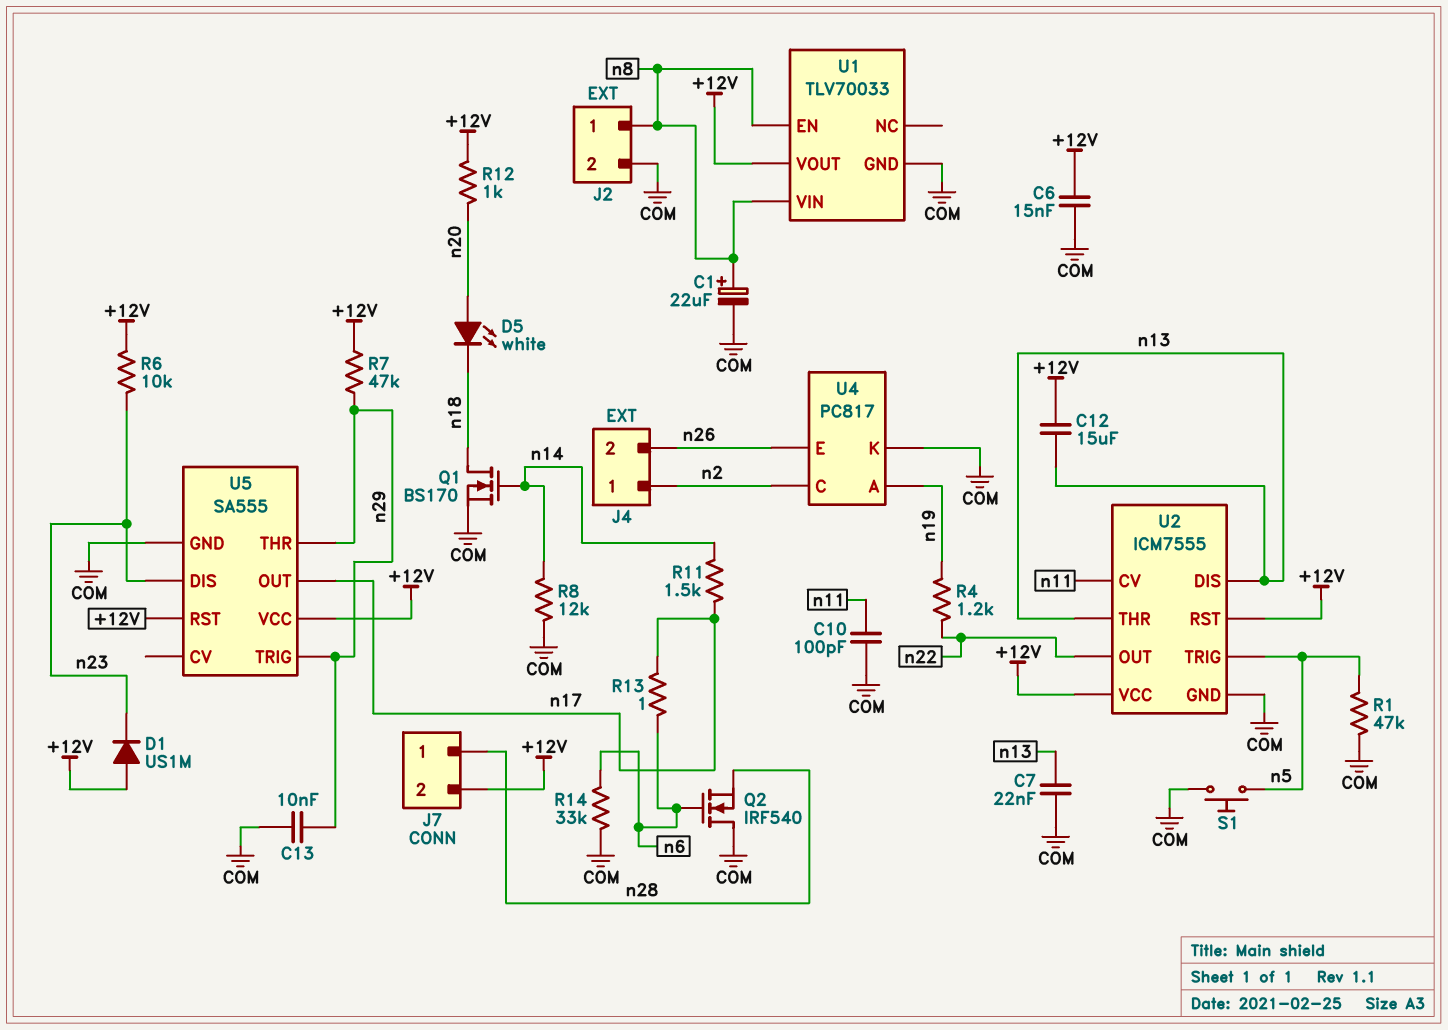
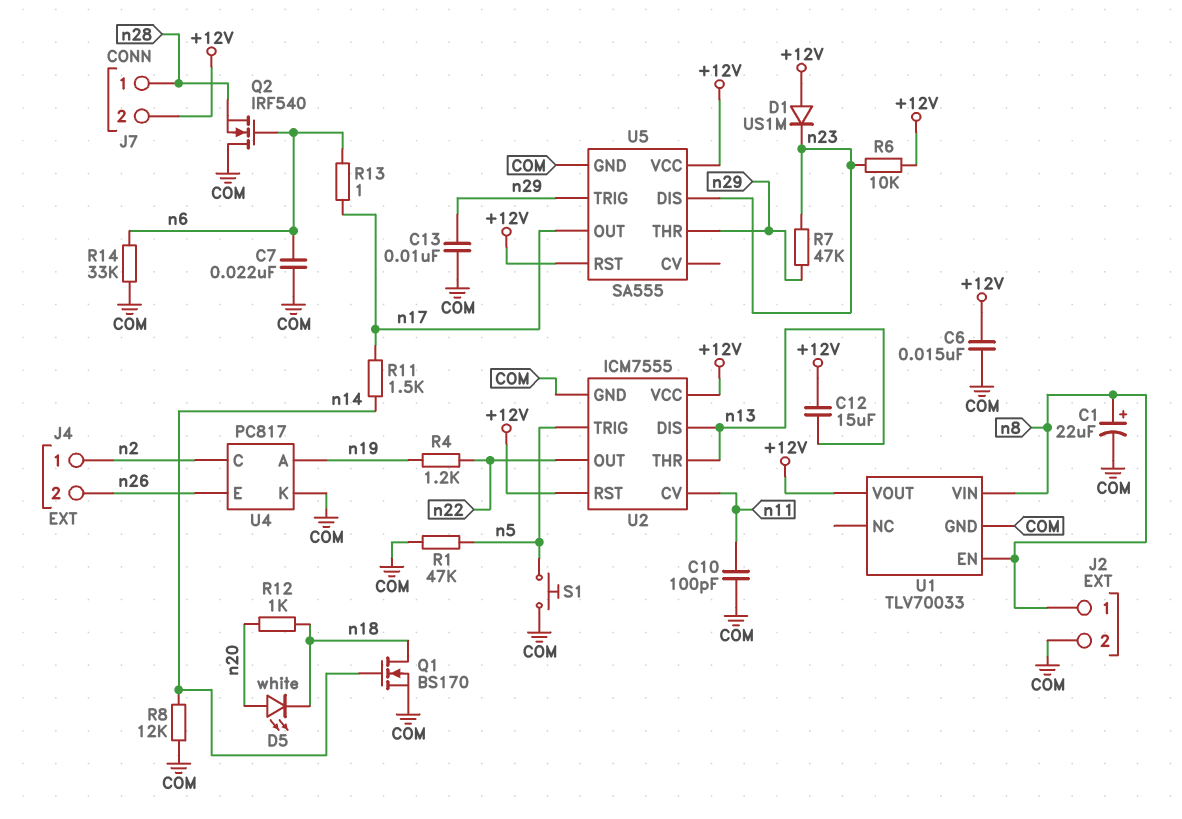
C7: 22nF (COM, n13) -> 22nF (COM, n6)
R7: 47k (+12V, n29) -> 47k (n23, n29)
R12: 1k (+12V, n20) -> 1k (n18, n20)

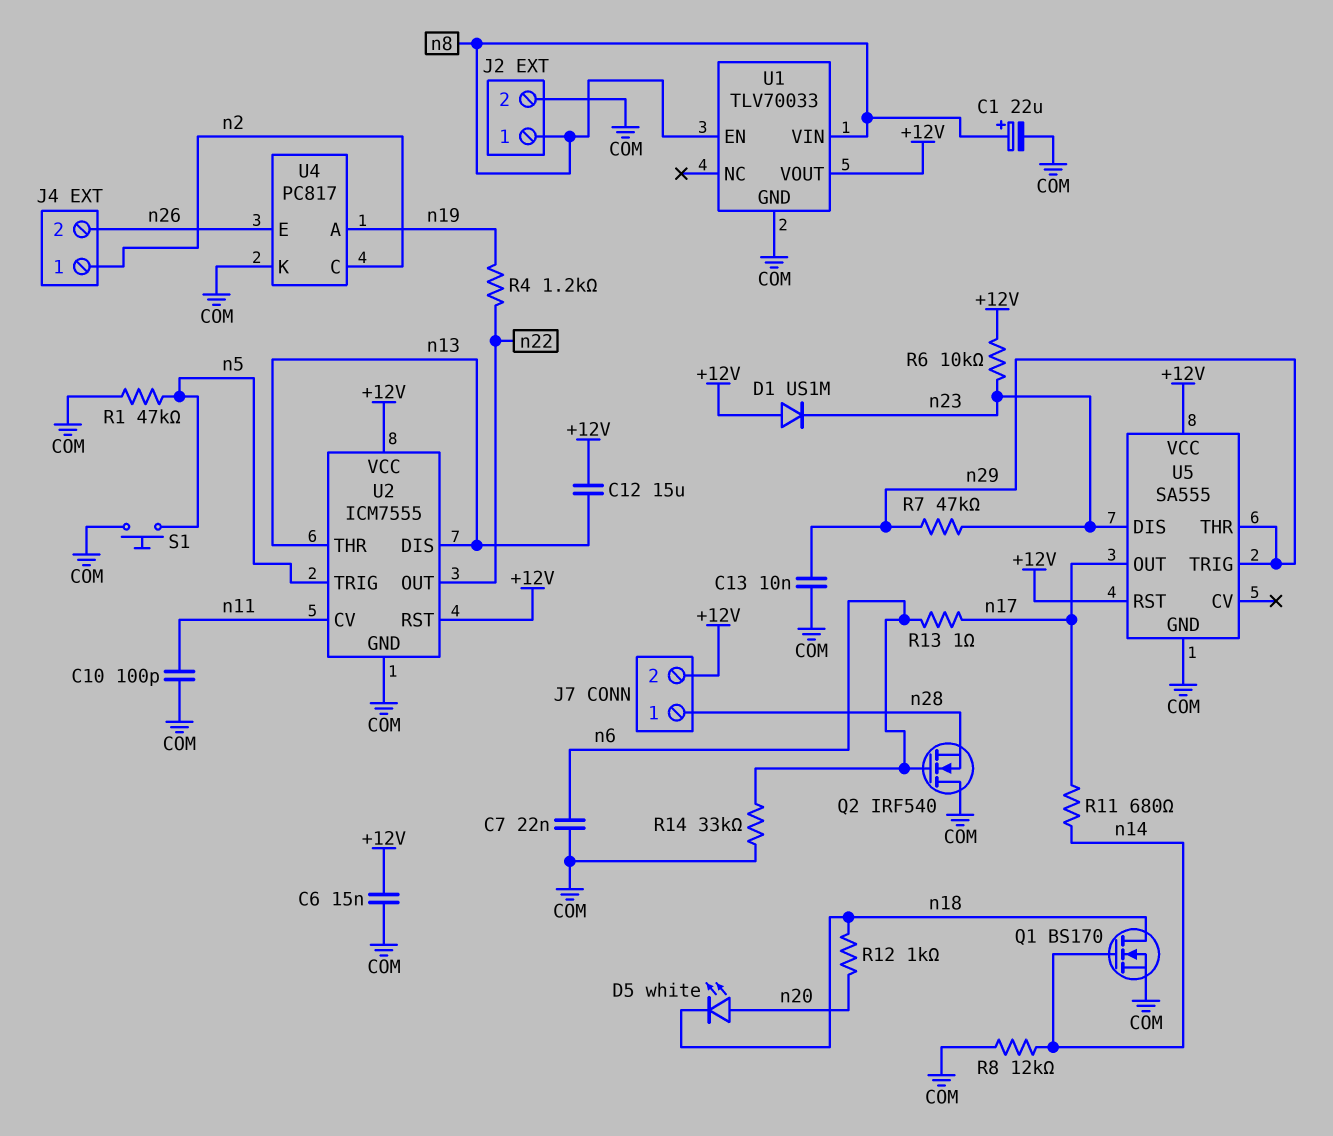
R11: 1.5k (n14, n17) -> 680 (n14, n17)

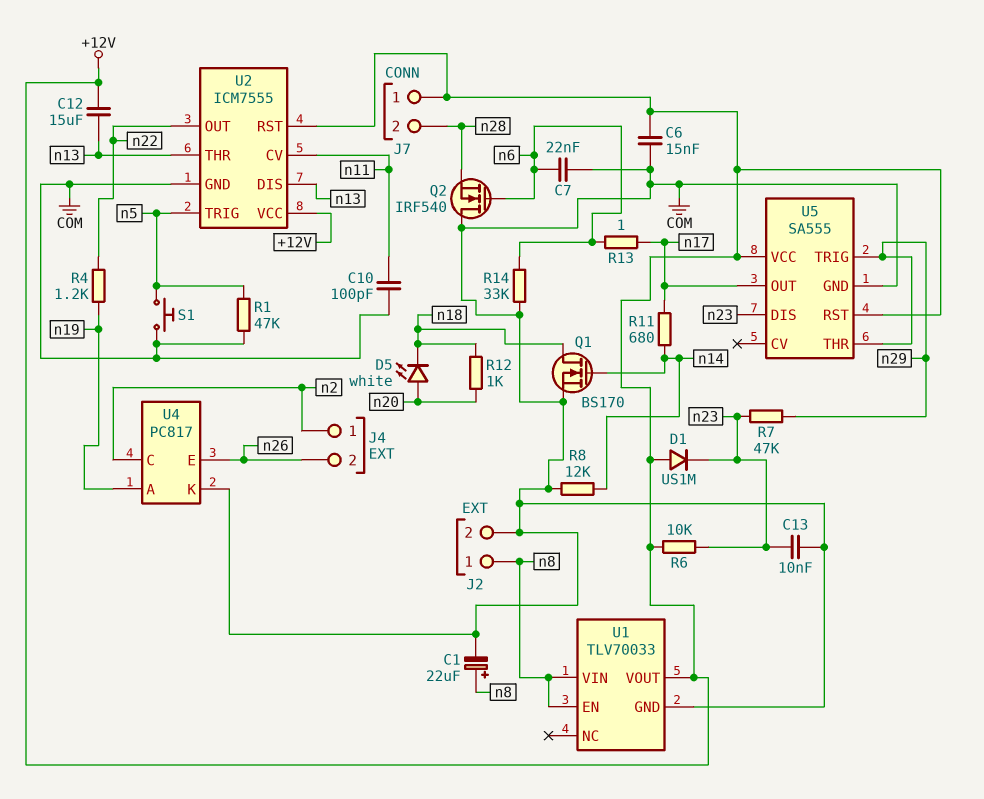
C13: 10nF (COM, n29) -> 10nF (COM, n23)
J7 pin 1: n28 -> +12V
J7 pin 2: +12V -> n28

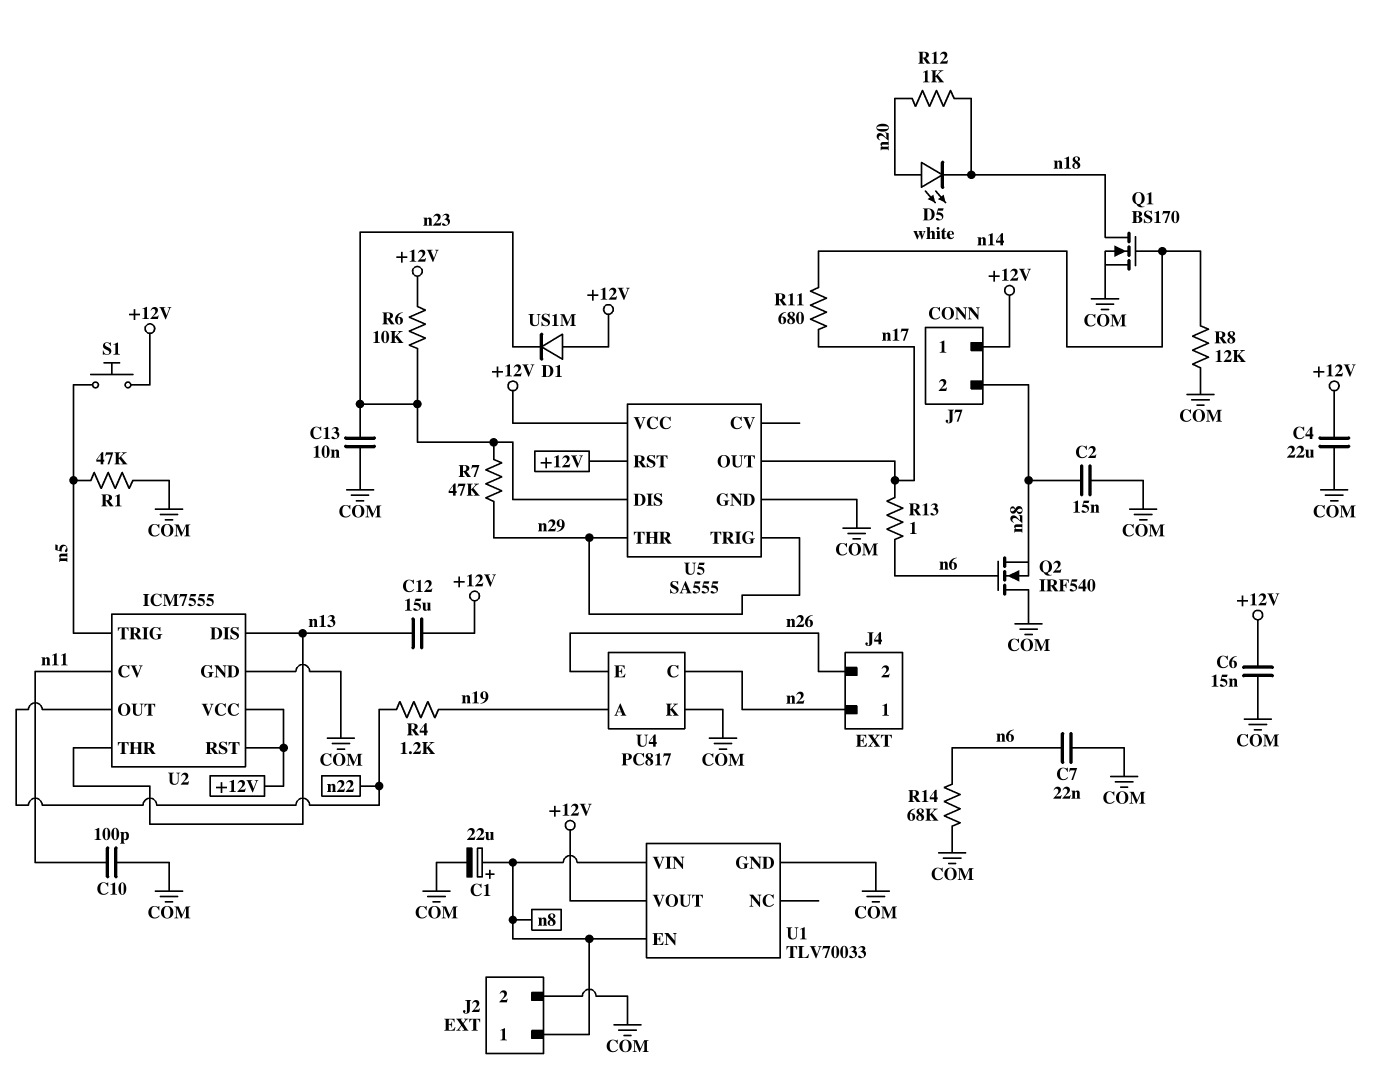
C2: none -> 15nF (COM, n28)
C4: none -> 22uF (+12V, COM)
R14: 33k (COM, n6) -> 68k (COM, n6)
S1: button (COM, n5) -> button (+12V, n5)

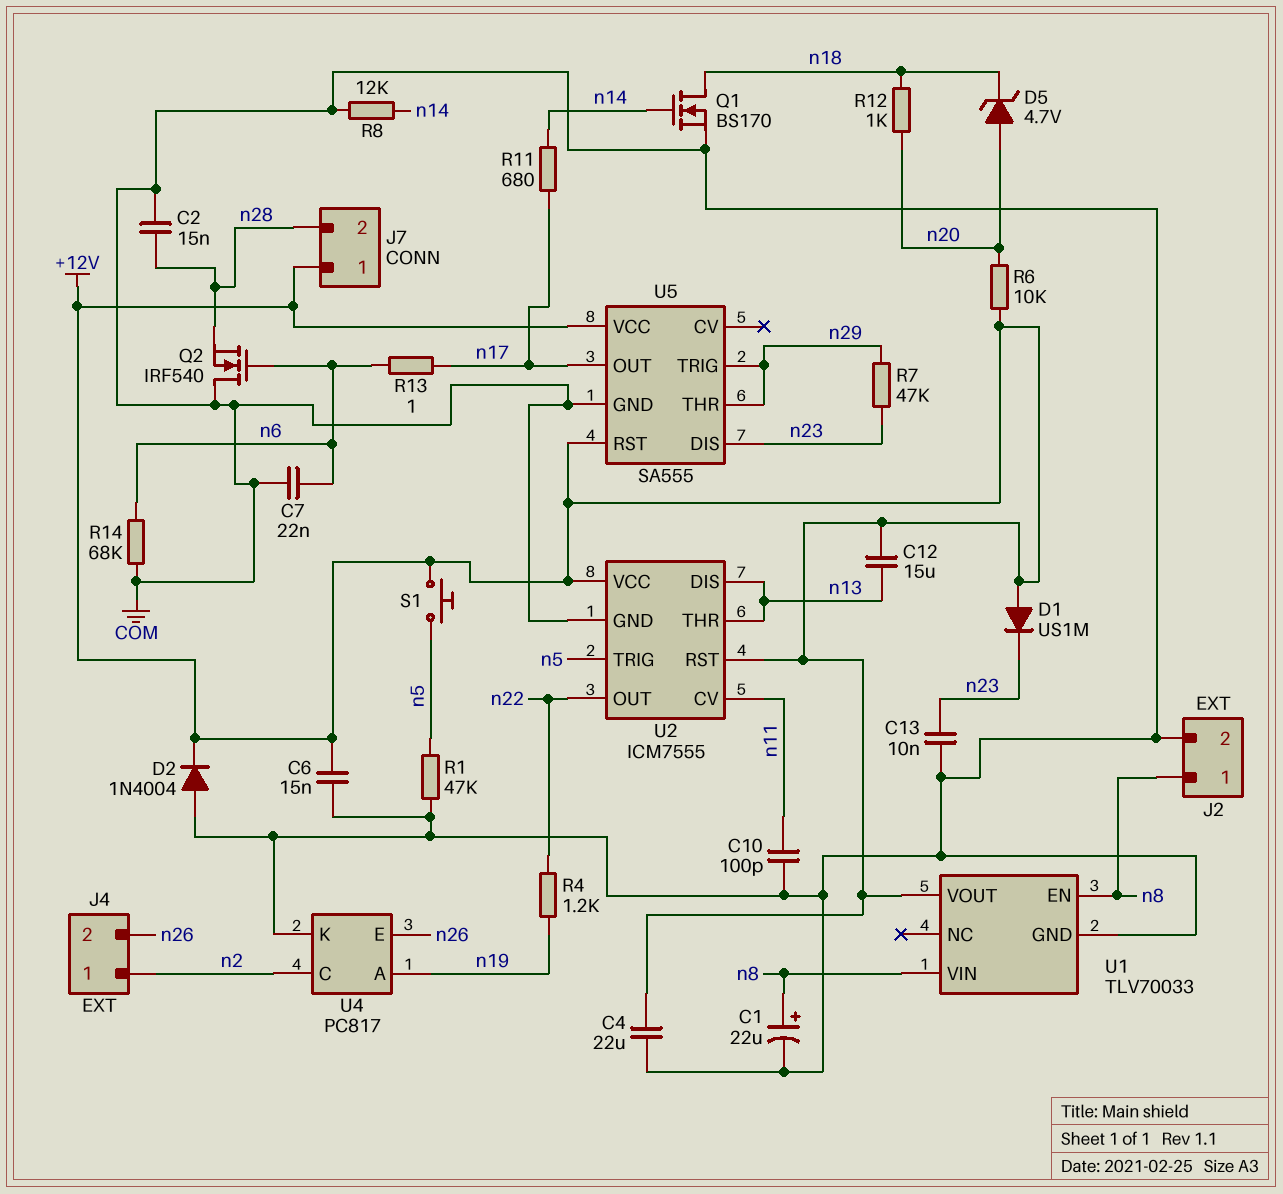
D2: none -> diode 1N4004 (A COM, K +12V)
D5: LED white (A n20, K n18) -> zener 4.7V (A n20, K n18)
R6: 10k (+12V, n23) -> 10k (+12V, n20)

